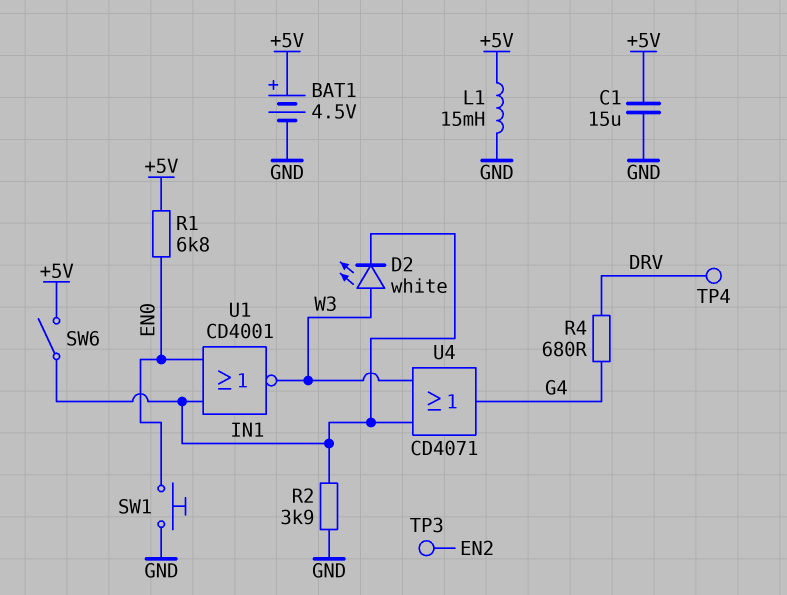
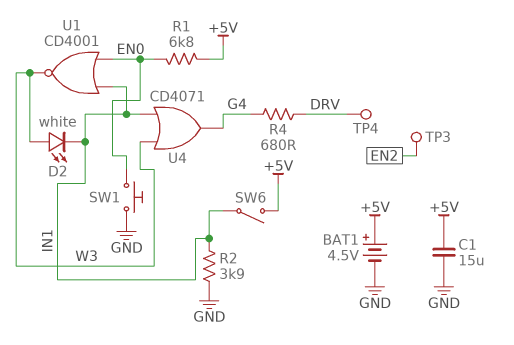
L1: 15mH (+5V, GND) -> none

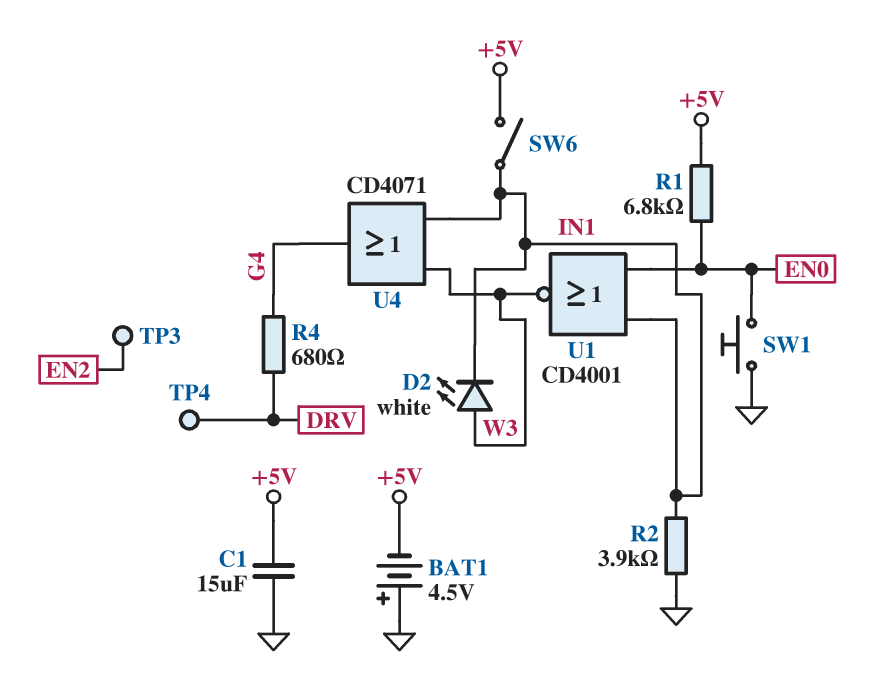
BAT1: 4.5V (plus +5V, minus GND) -> 4.5V (plus GND, minus +5V)

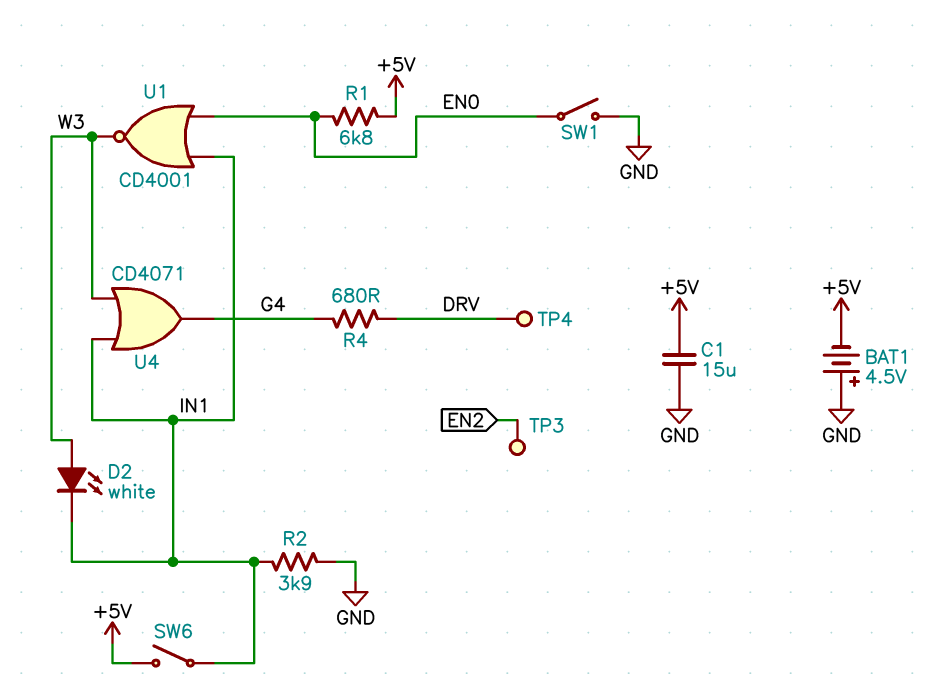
SW1: button (EN0, GND) -> switch (EN0, GND)

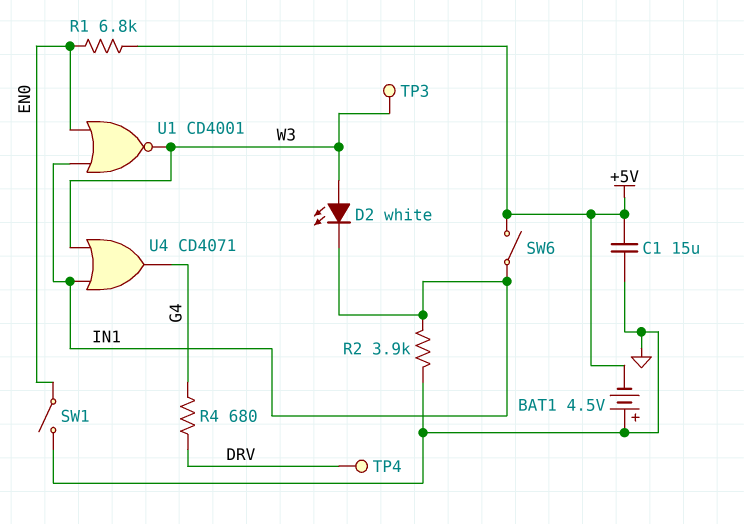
TP3: test point (EN2) -> test point (W3)

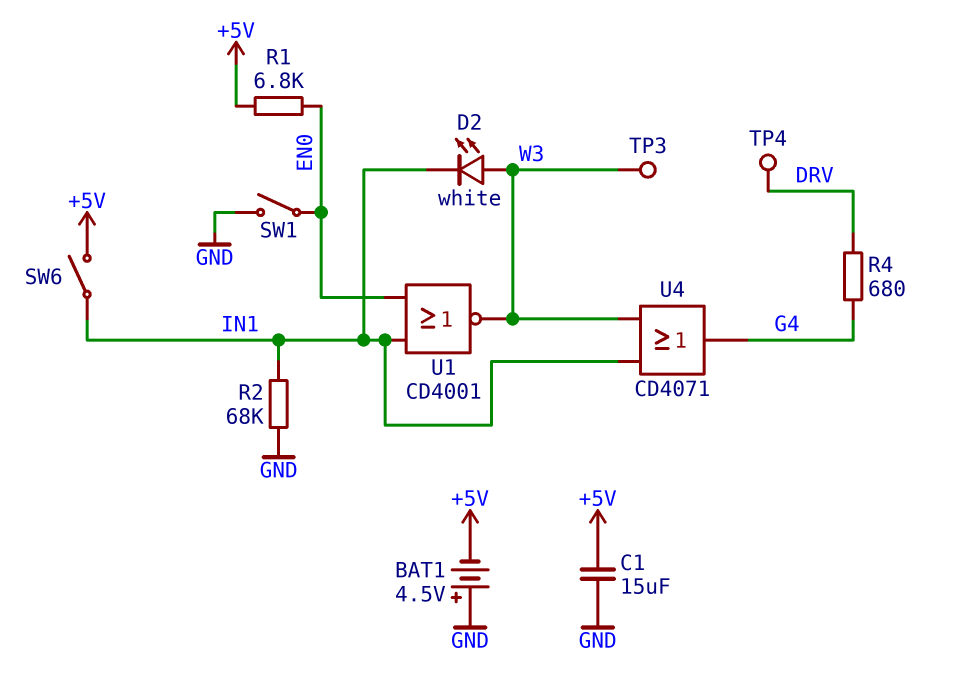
R2: 3.9k (GND, IN1) -> 68k (GND, IN1)

